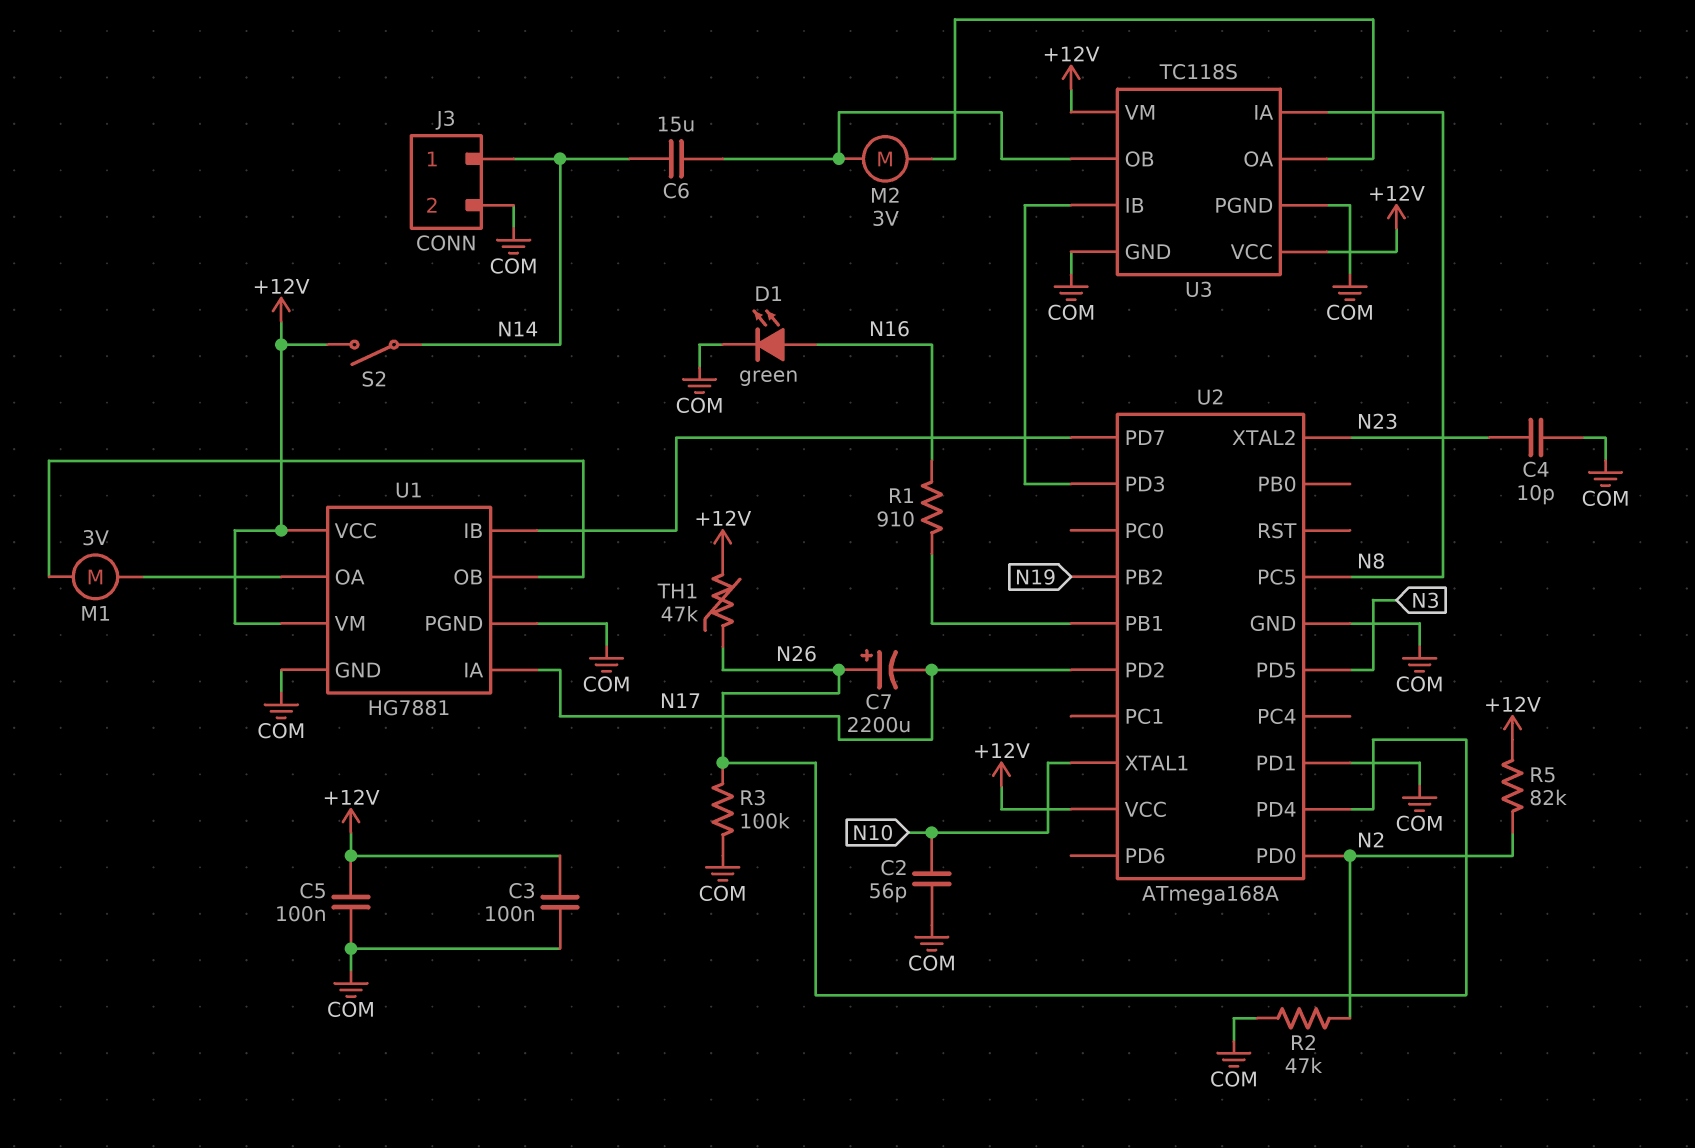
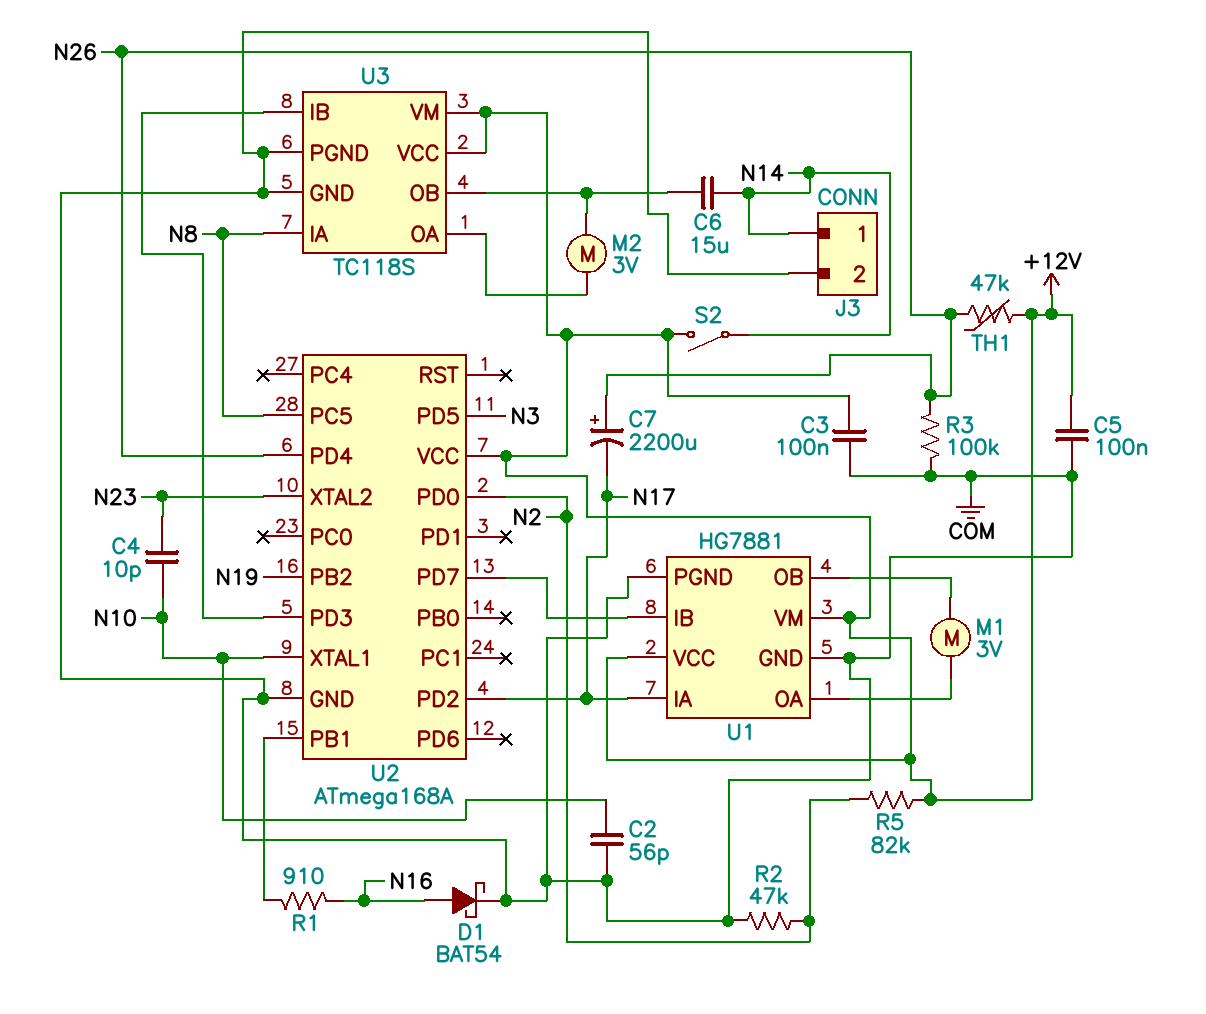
C4: 10pF (COM, N23) -> 10pF (N10, N23)
D1: LED green (A N16, K COM) -> schottky BAT54 (A N16, K COM)
U2 pin PD1: COM -> none

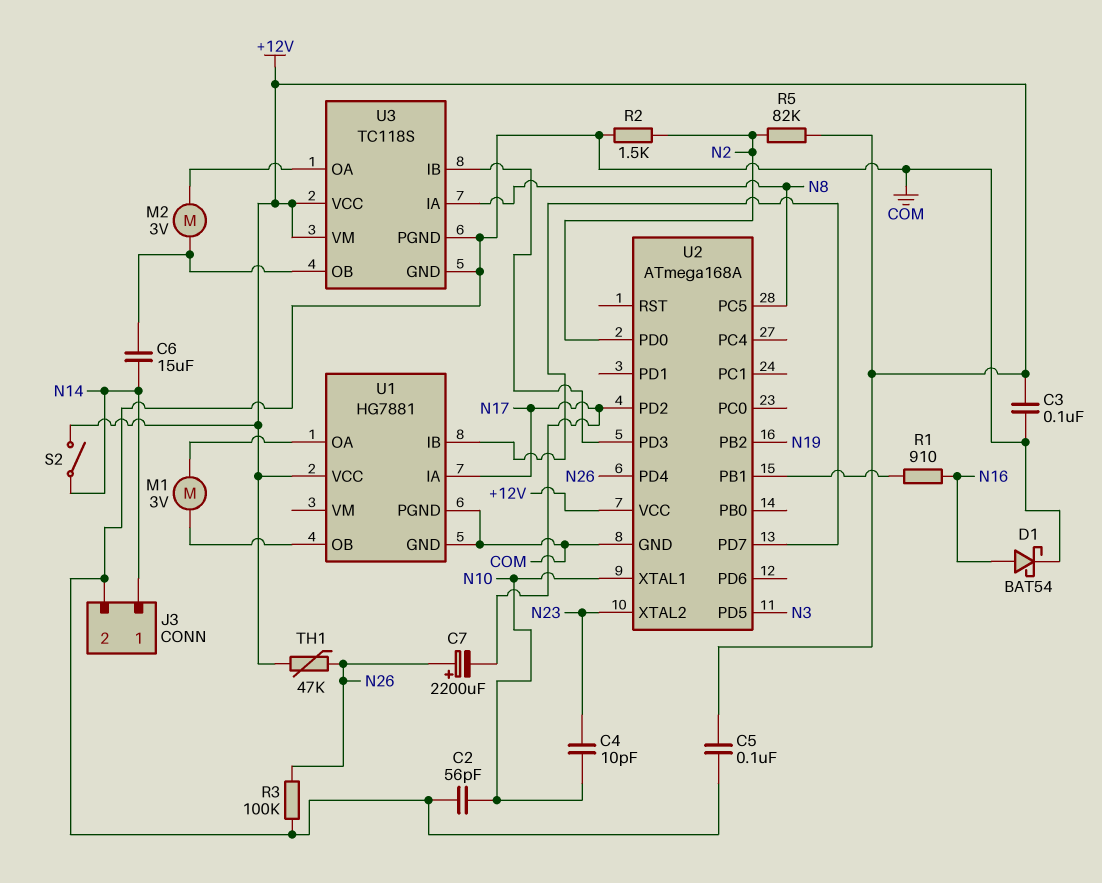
R2: 47k (COM, N2) -> 1.5k (COM, N2)
U1 pin VM: +12V -> none

